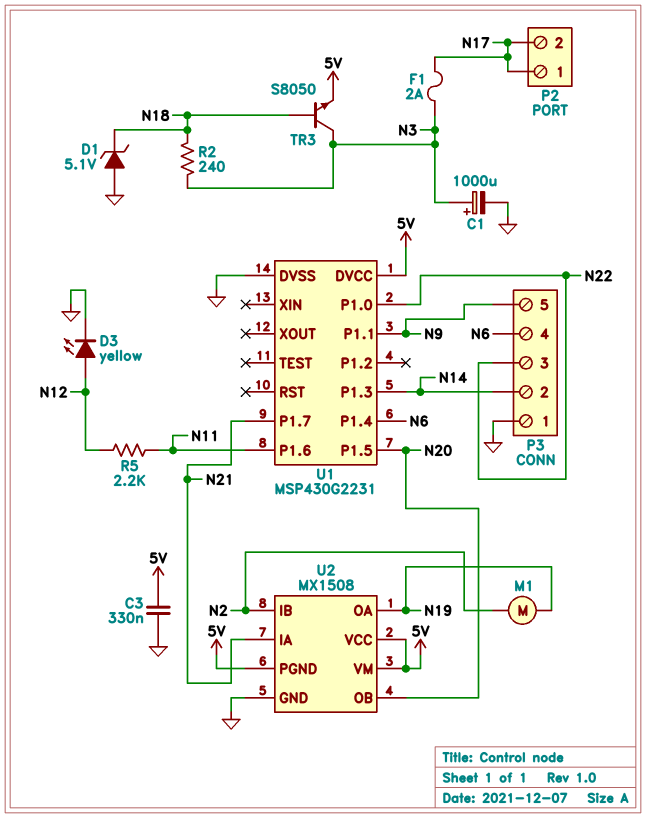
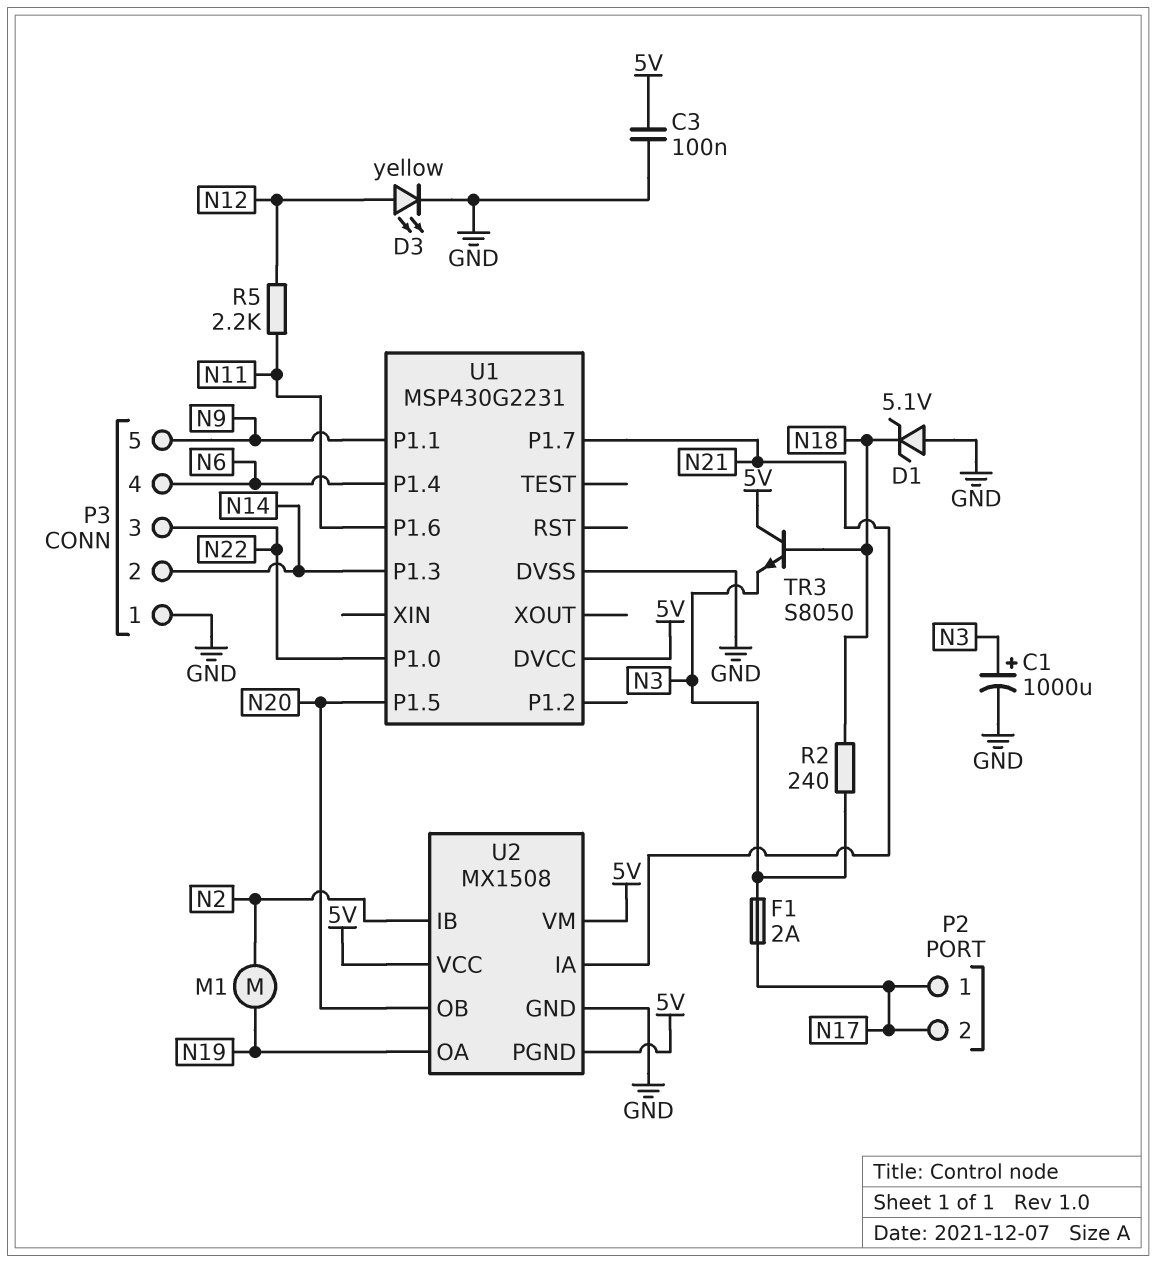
C3: 330nF (5V, GND) -> 100nF (5V, GND)
TR3: NPN S8050 (B N18, C N3, E 5V) -> NPN S8050 (B N18, C 5V, E N3)

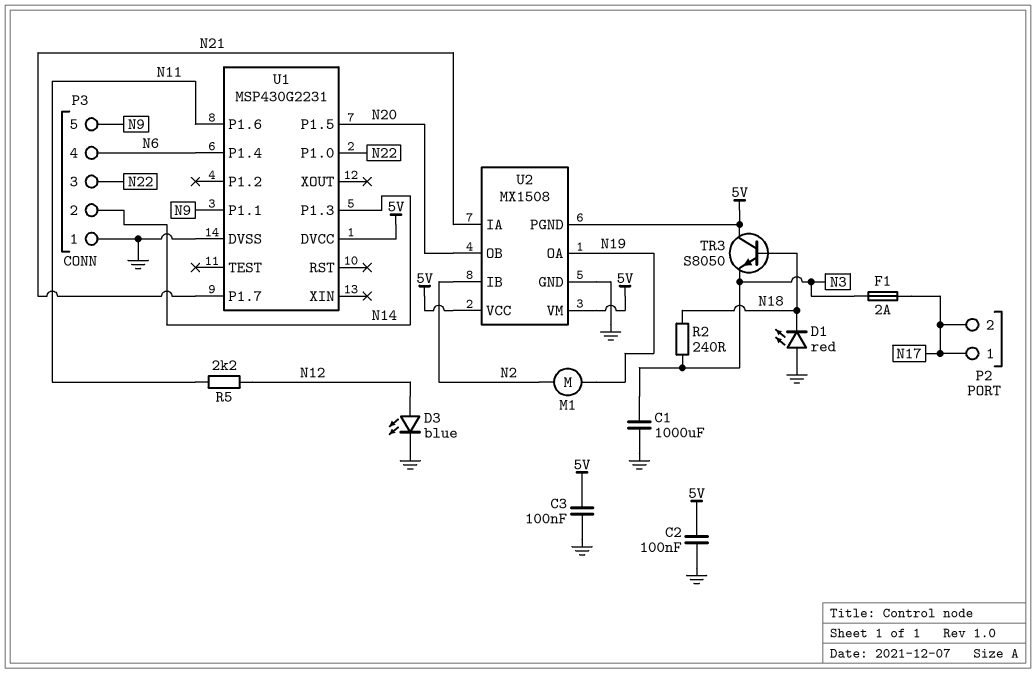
C1: 1000uF (plus N3, minus GND) -> 1000uF (GND, N3)
C2: none -> 100nF (5V, GND)
D1: zener 5.1V (A GND, K N18) -> LED red (A GND, K N18)
D3: LED yellow (A N12, K GND) -> LED blue (A N12, K GND)

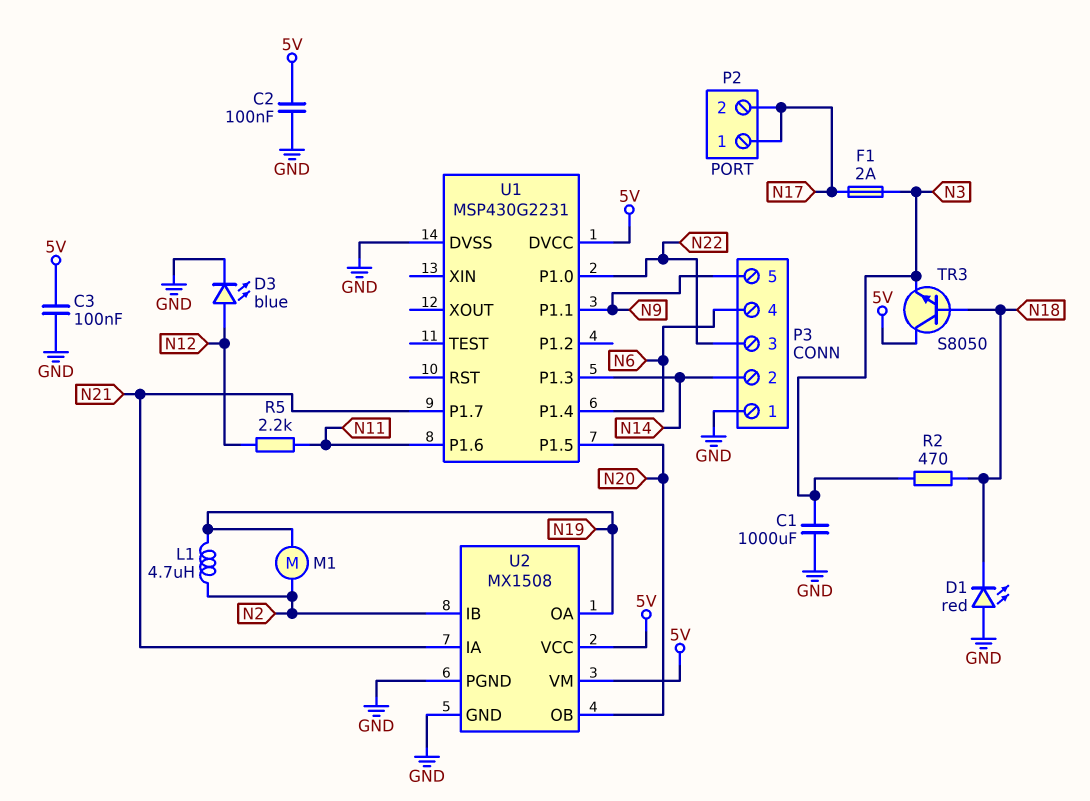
L1: none -> 4.7uH (N2, N19)
R2: 240 (N3, N18) -> 470 (N3, N18)
U2 pin PGND: 5V -> GND

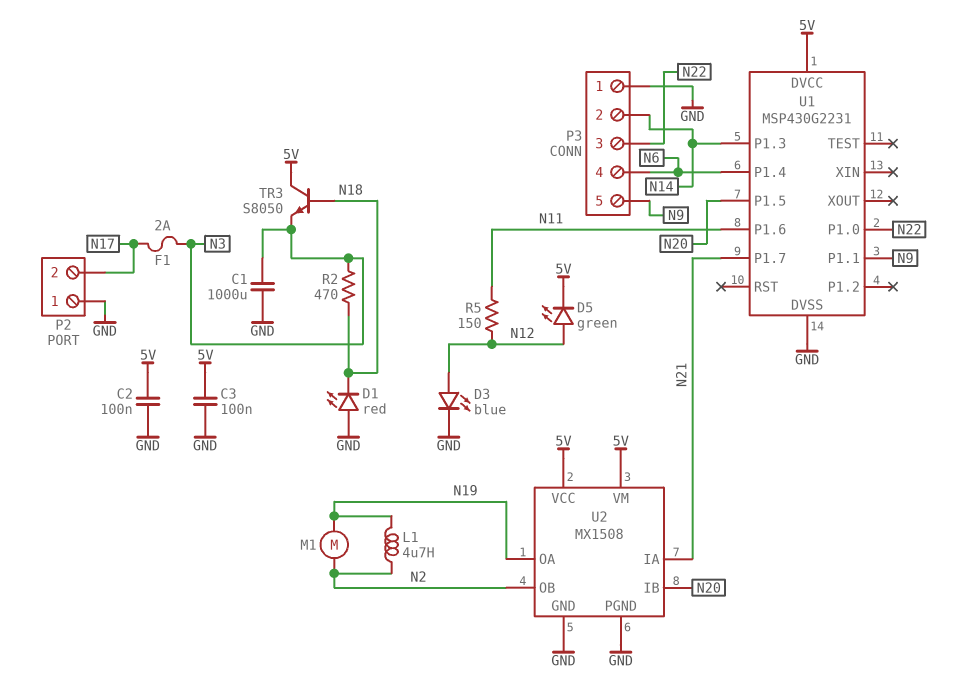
D5: none -> LED green (A N12, K 5V)
P2 pin 1: N17 -> GND
R5: 2.2k (N11, N12) -> 150 (N11, N12)
U2 pin IB: N2 -> N20
U2 pin OB: N20 -> N2

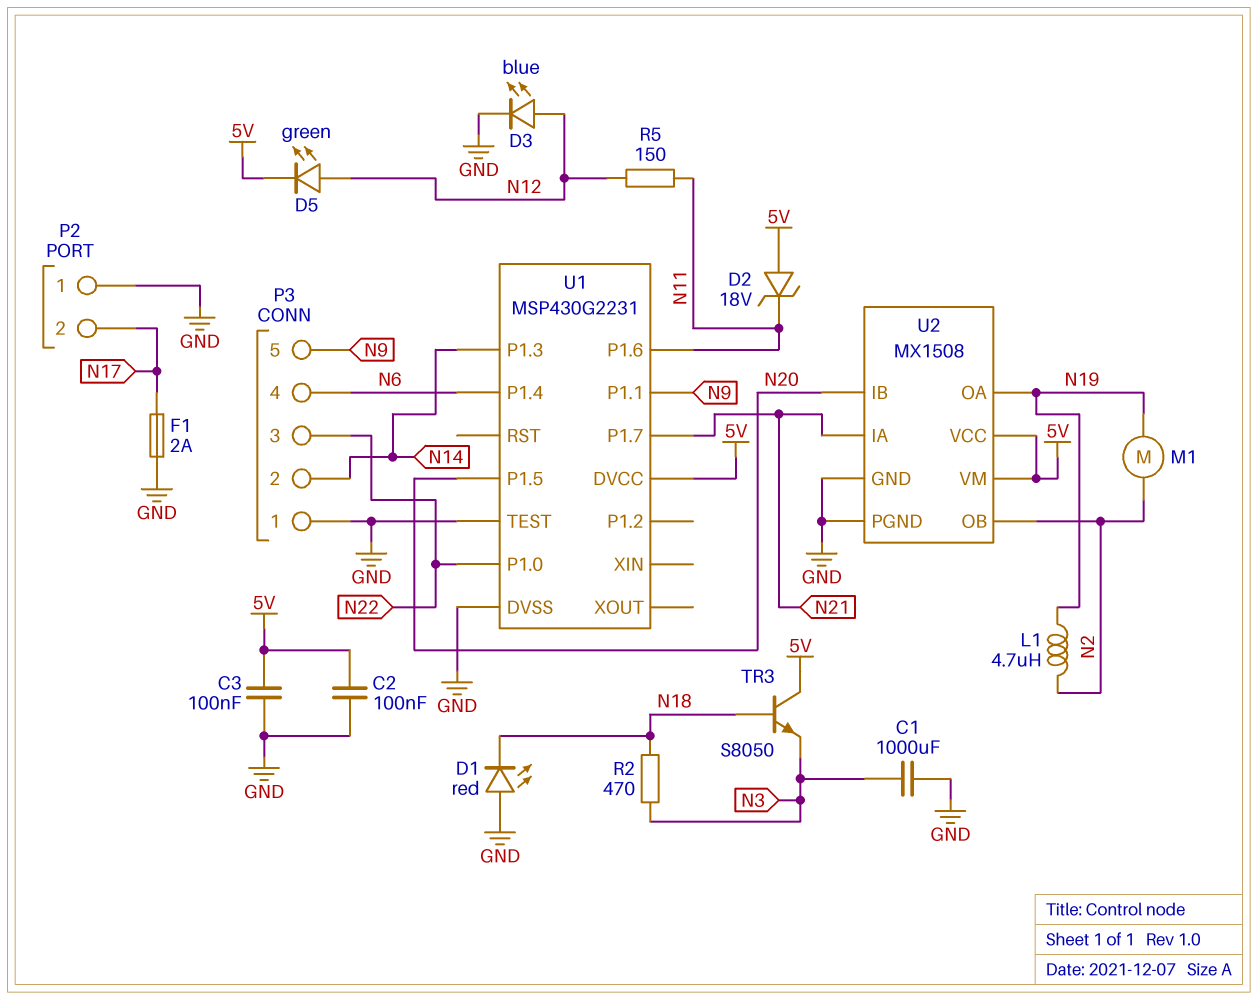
D2: none -> zener 18V (A 5V, K N11)
F1: 2A (N3, N17) -> 2A (GND, N17)
U1 pin TEST: none -> GND

